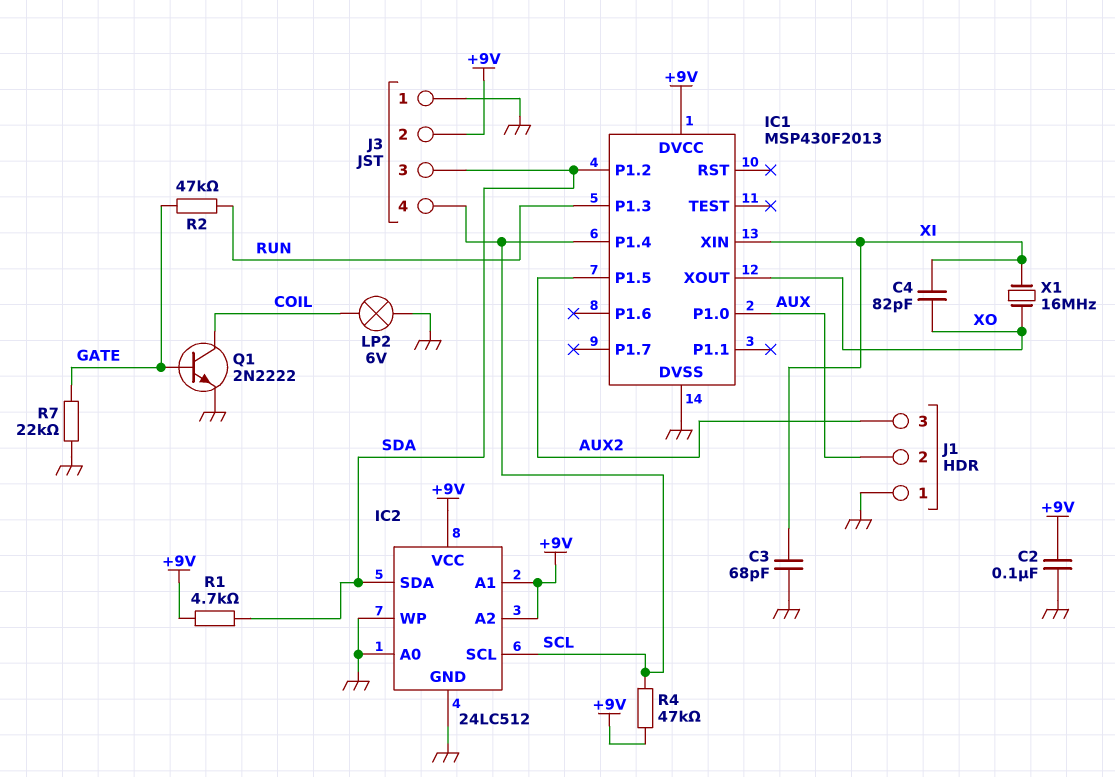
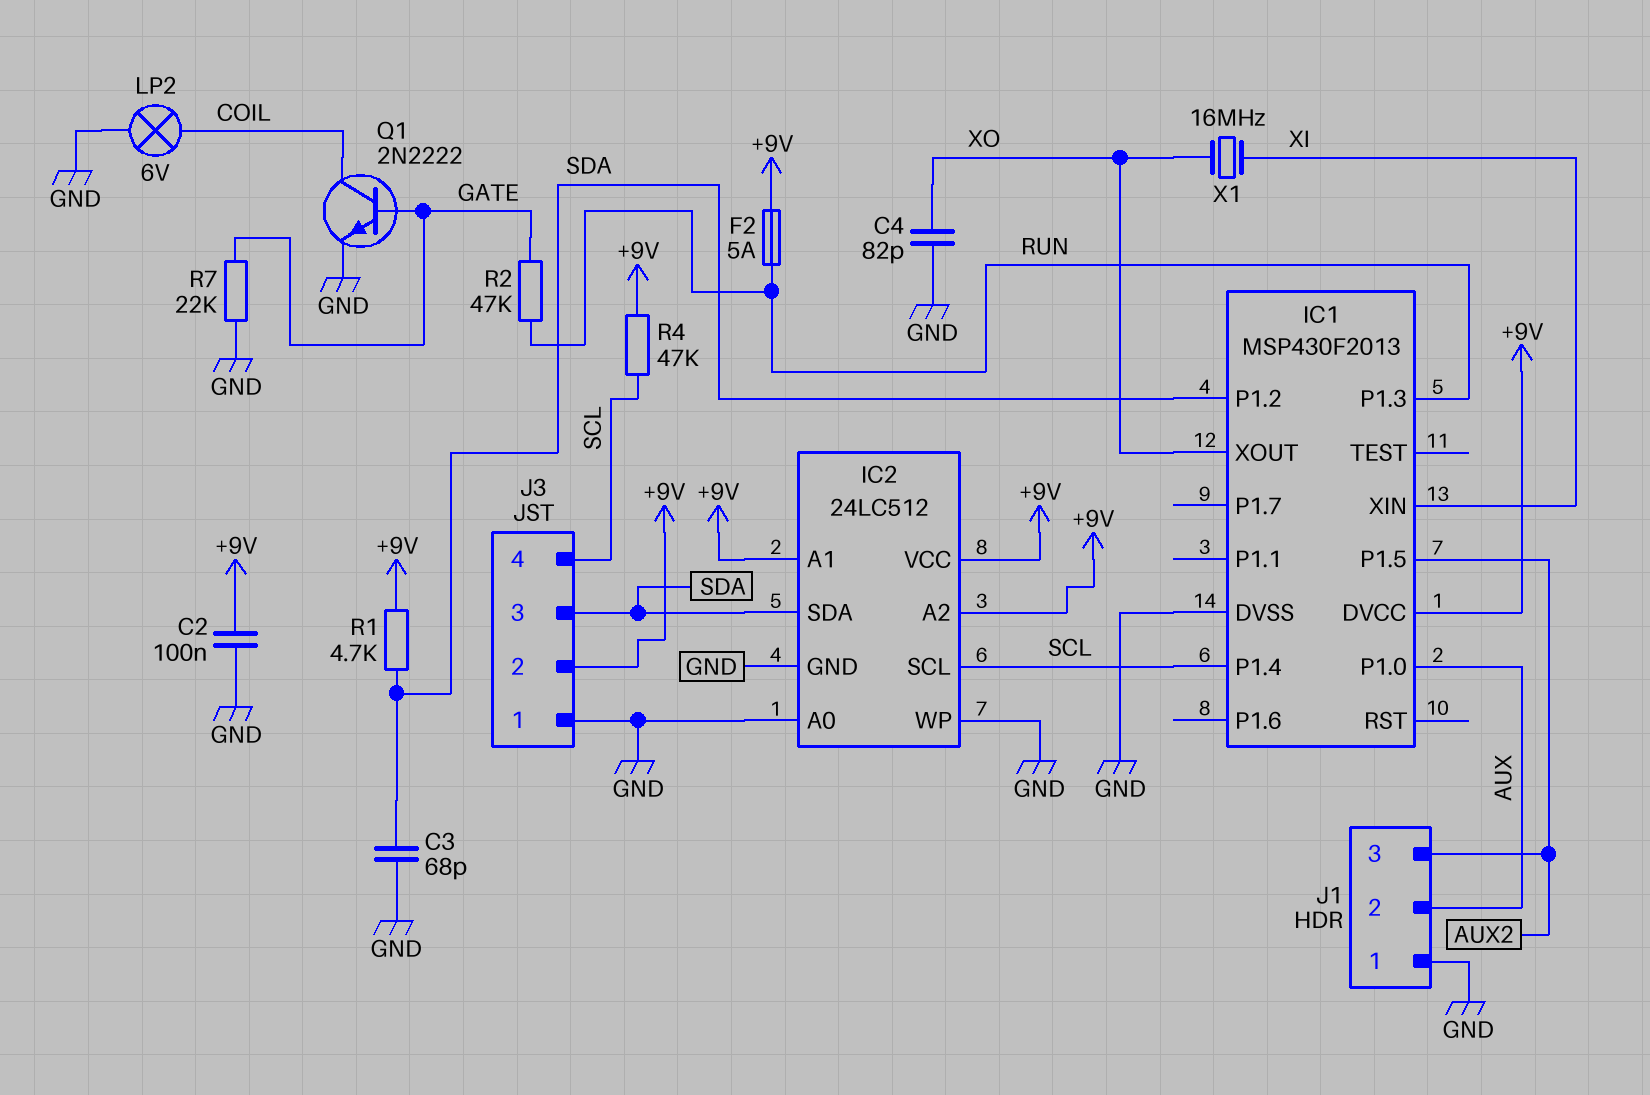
C3: 68pF (GND, XI) -> 68pF (GND, SDA)
C4: 82pF (XI, XO) -> 82pF (GND, XO)
F2: none -> 5A (+9V, RUN)

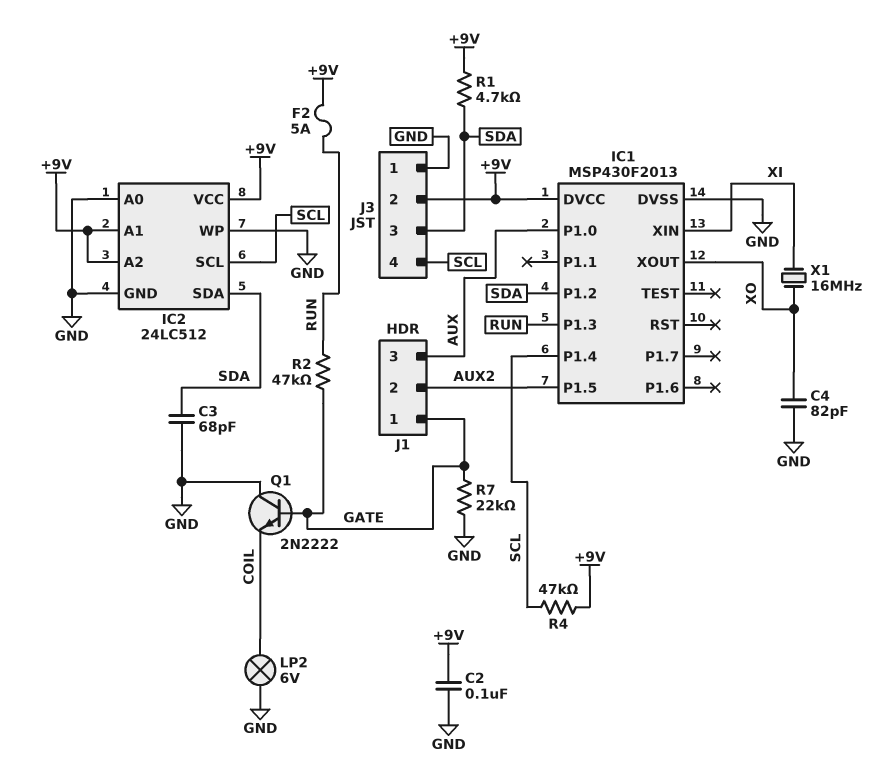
J1 pin 1: GND -> GATE
J1 pin 2: AUX -> AUX2
J1 pin 3: AUX2 -> AUX
Q1: NPN 2N2222 (B GATE, C COIL, E GND) -> NPN 2N2222 (B GATE, C GND, E COIL)

